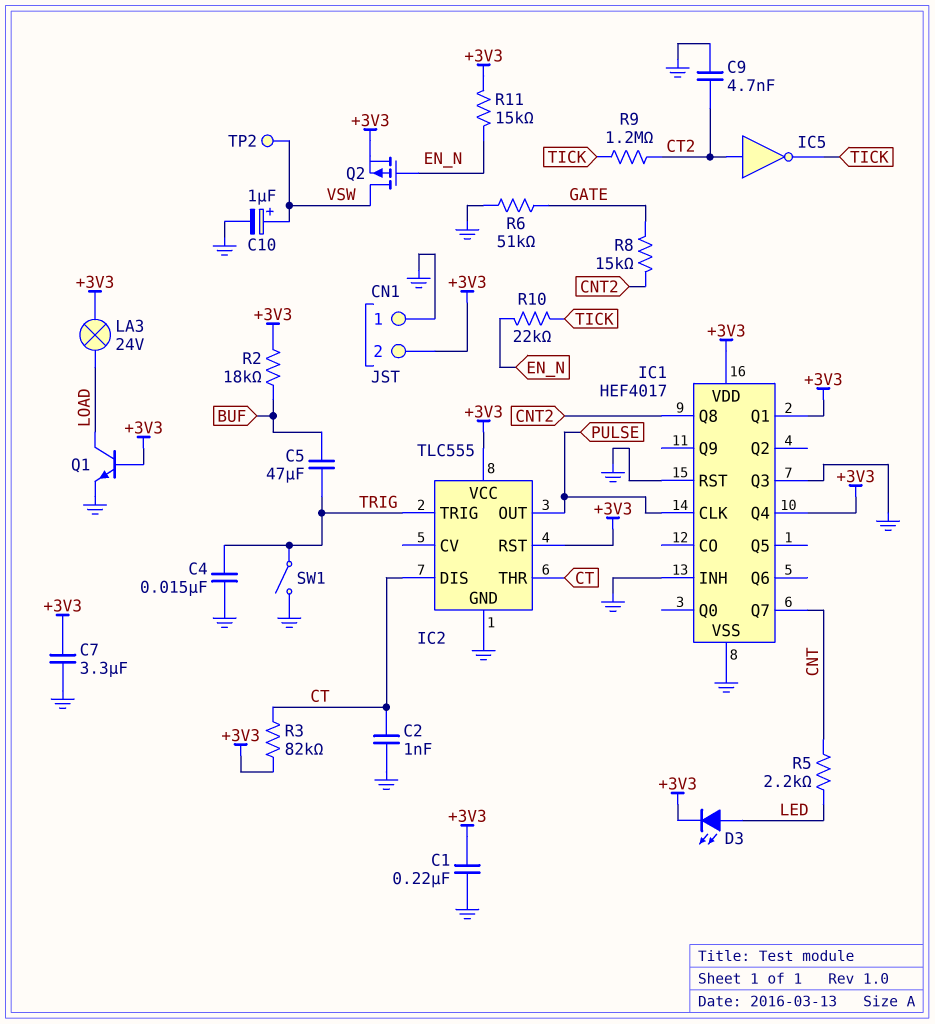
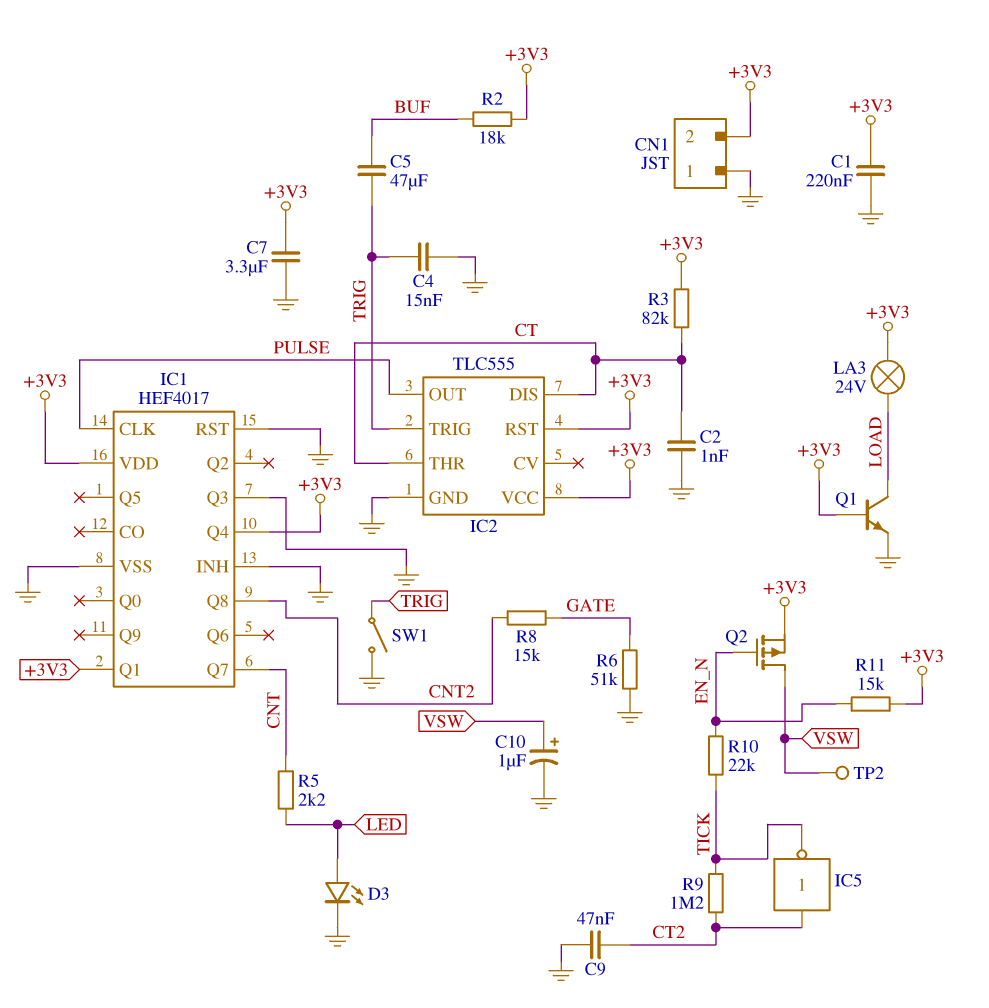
C9: 4.7nF (CT2, GND) -> 47nF (CT2, GND)
D3: LED (A LED, K +3V3) -> LED (A LED, K GND)

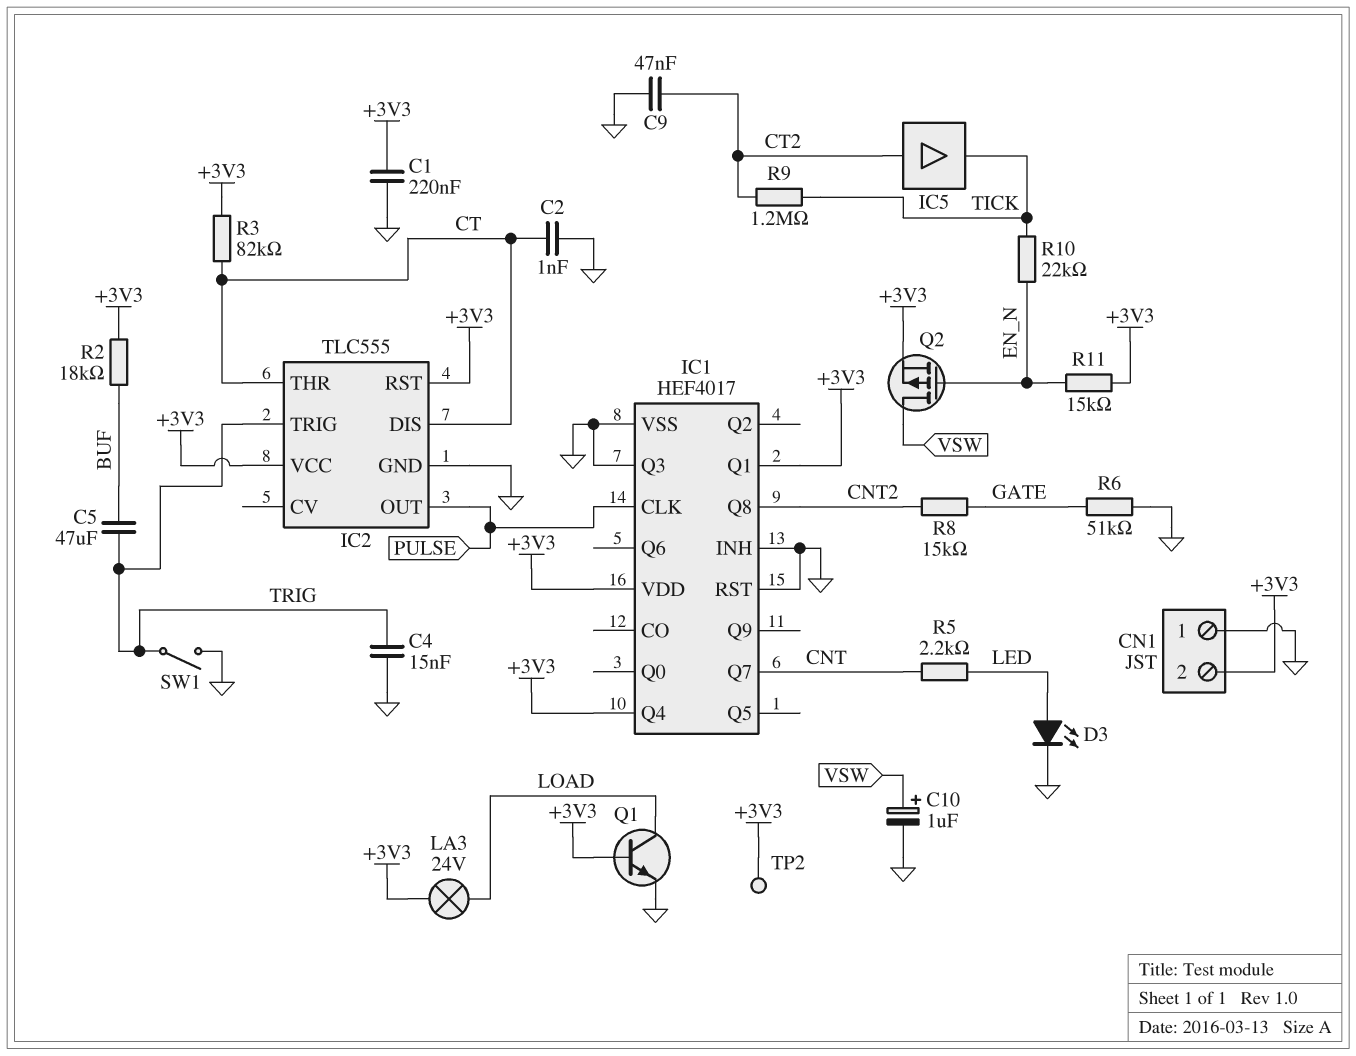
C7: 3.3uF (+3V3, GND) -> none
IC5: NOT (in CT2, out TICK) -> buffer (in CT2, out TICK)
TP2: test point (VSW) -> test point (+3V3)

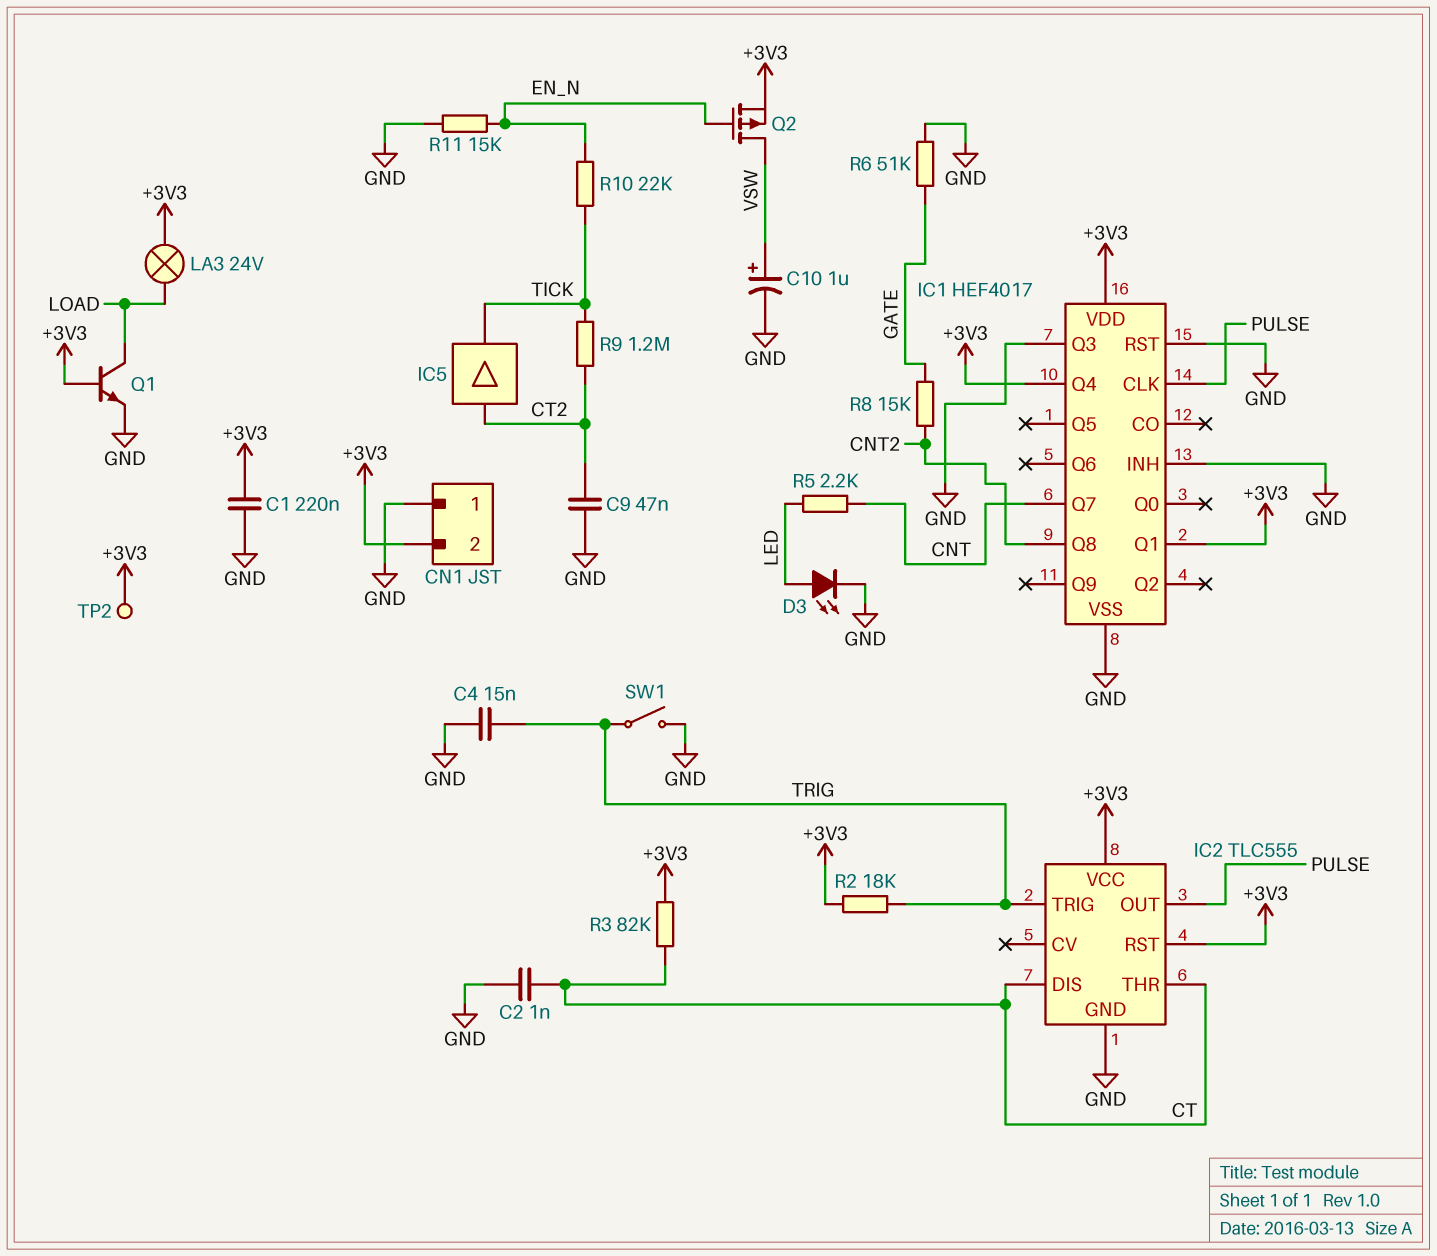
C5: 47uF (BUF, TRIG) -> none
R2: 18k (+3V3, BUF) -> 18k (+3V3, TRIG)
R11: 15k (+3V3, EN_N) -> 15k (EN_N, GND)

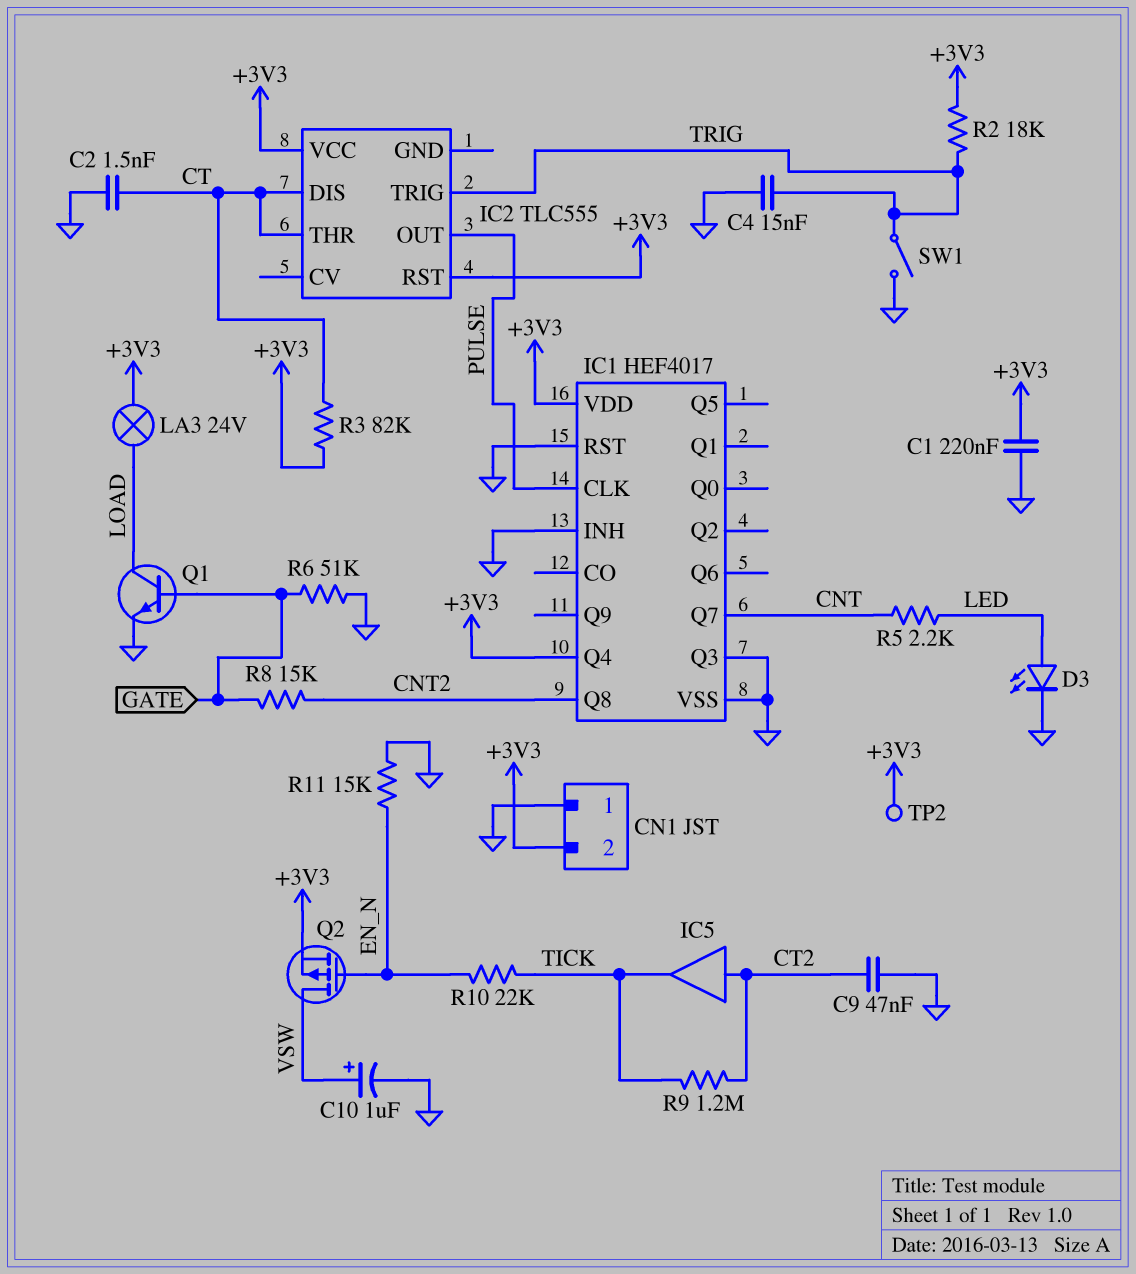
C2: 1nF (CT, GND) -> 1.5nF (CT, GND)
IC1 pin Q1: +3V3 -> none
IC2 pin GND: GND -> none
Q1: NPN (B +3V3, C LOAD, E GND) -> NPN (B GATE, C LOAD, E GND)

